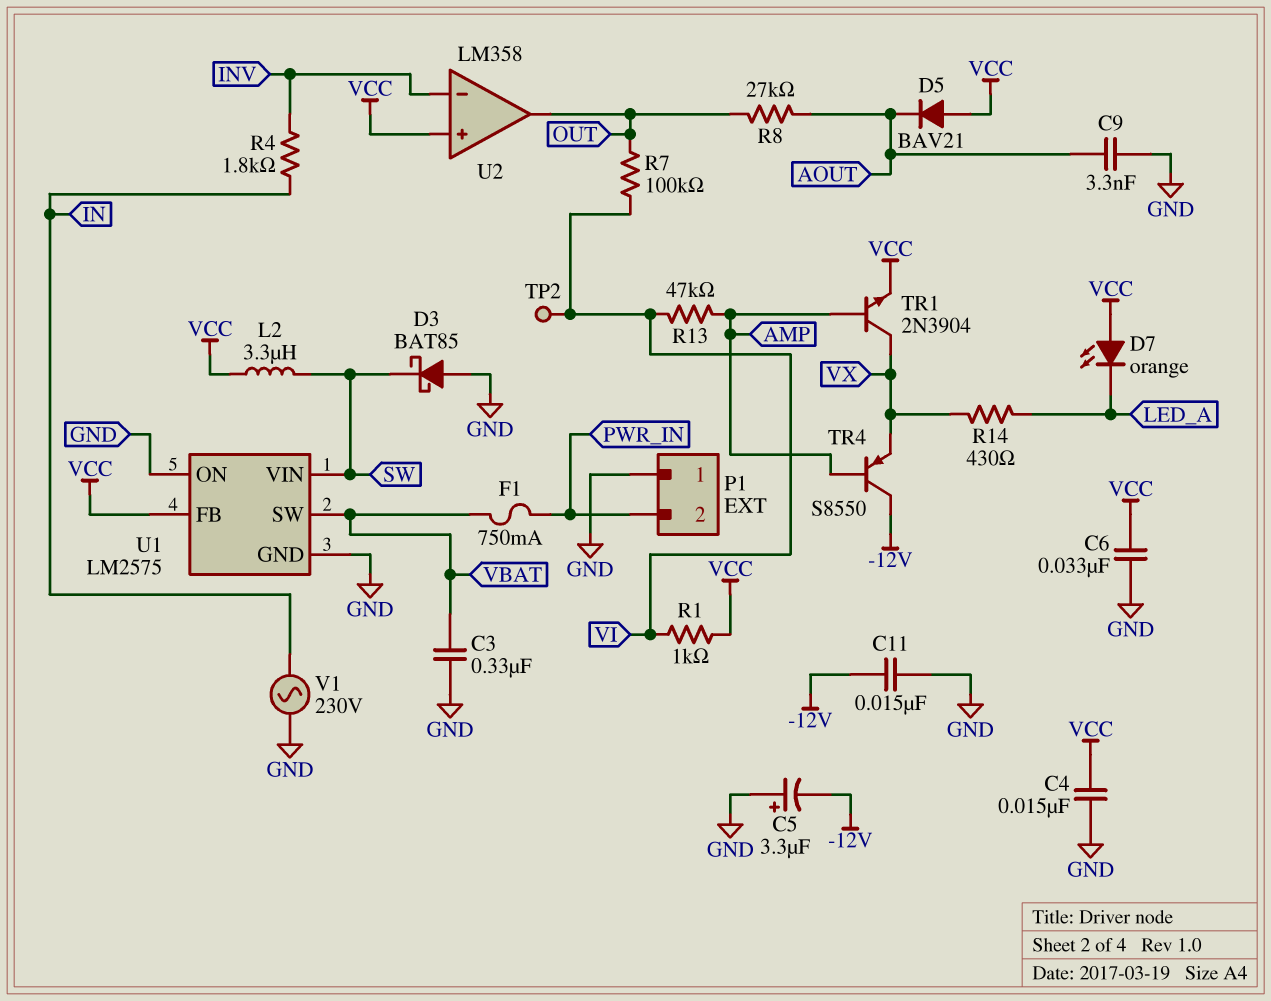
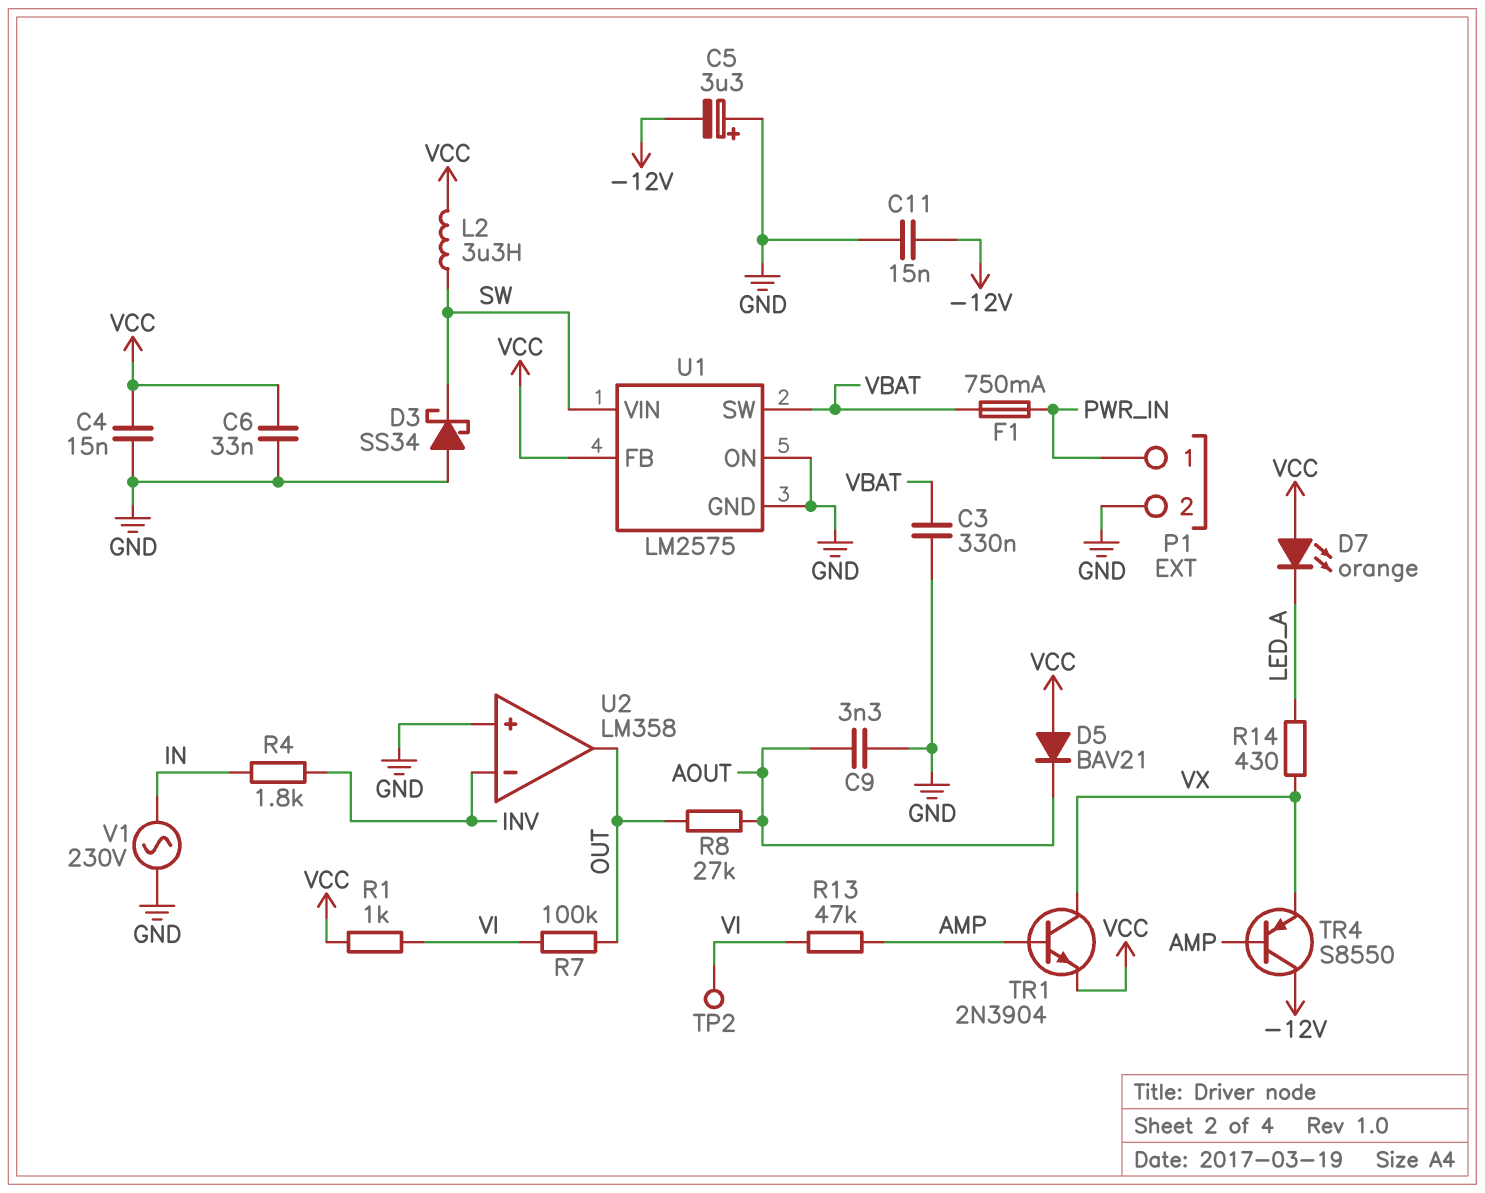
D3: schottky BAT85 (A GND, K SW) -> schottky SS34 (A GND, K SW)
P1 pin 1: GND -> PWR_IN
P1 pin 2: PWR_IN -> GND
U2 pin in+: VCC -> GND

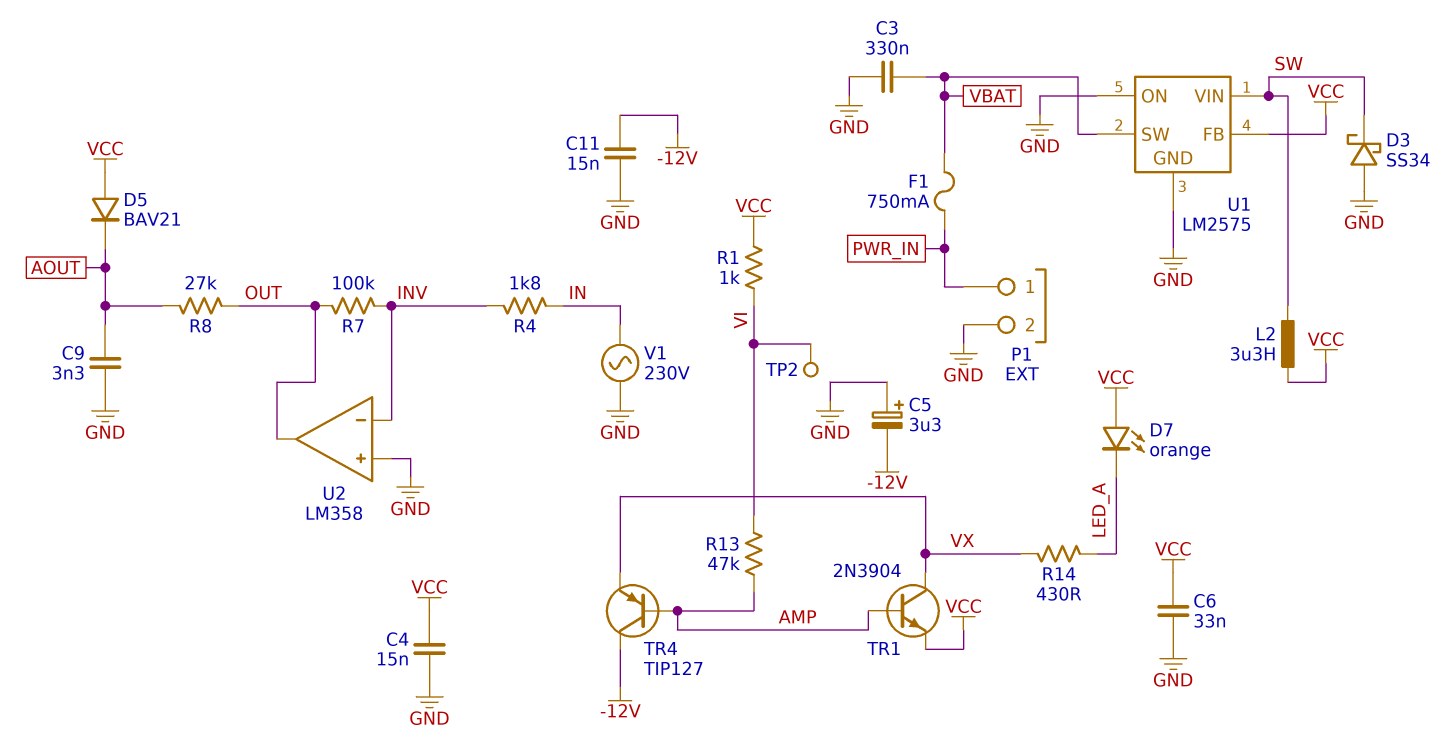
R7: 100k (OUT, VI) -> 100k (INV, OUT)
TR4: PNP S8550 (B AMP, C -12V, E VX) -> PNP TIP127 (B AMP, C -12V, E VX)

